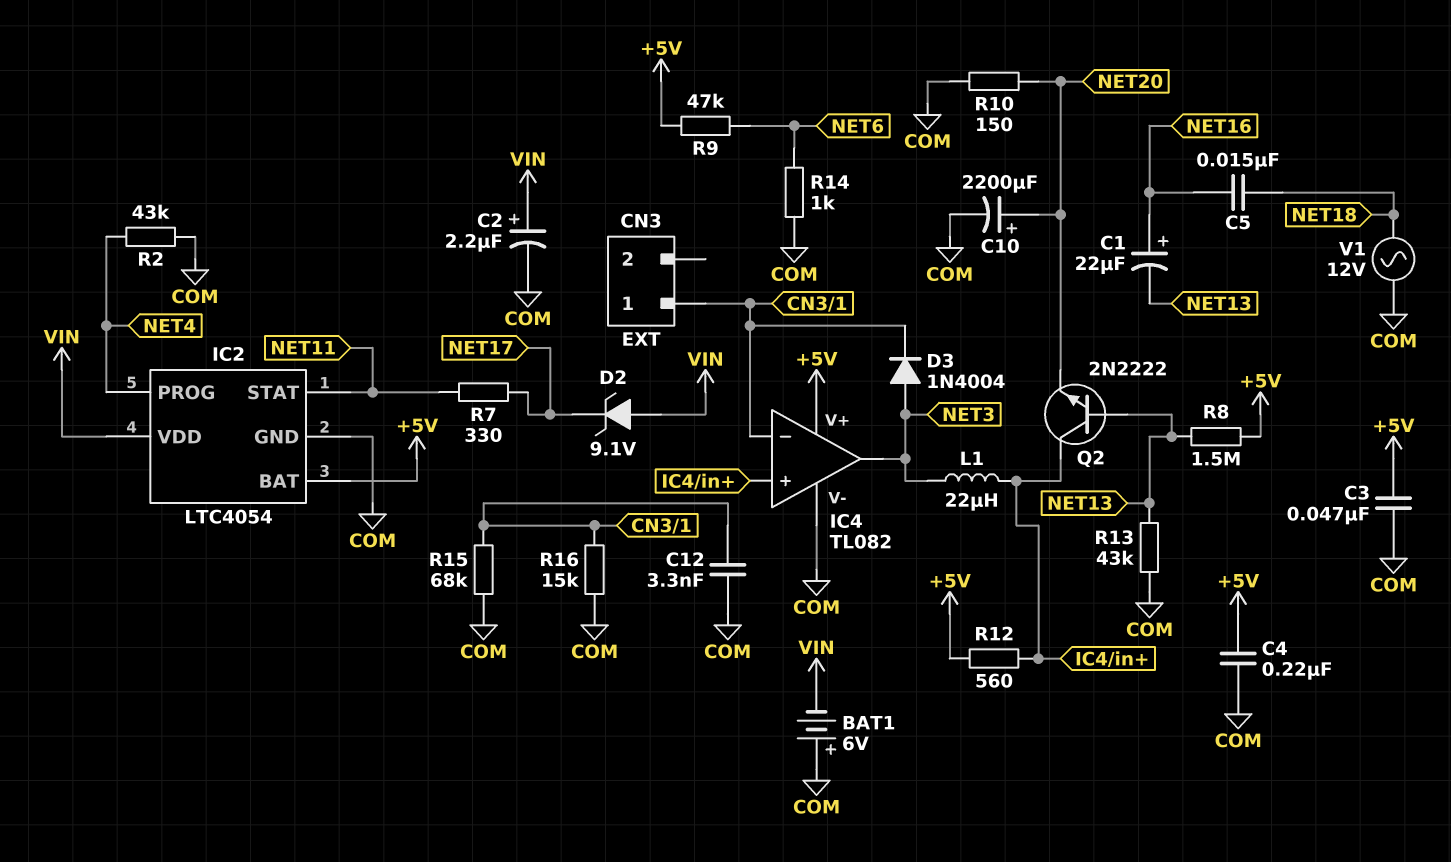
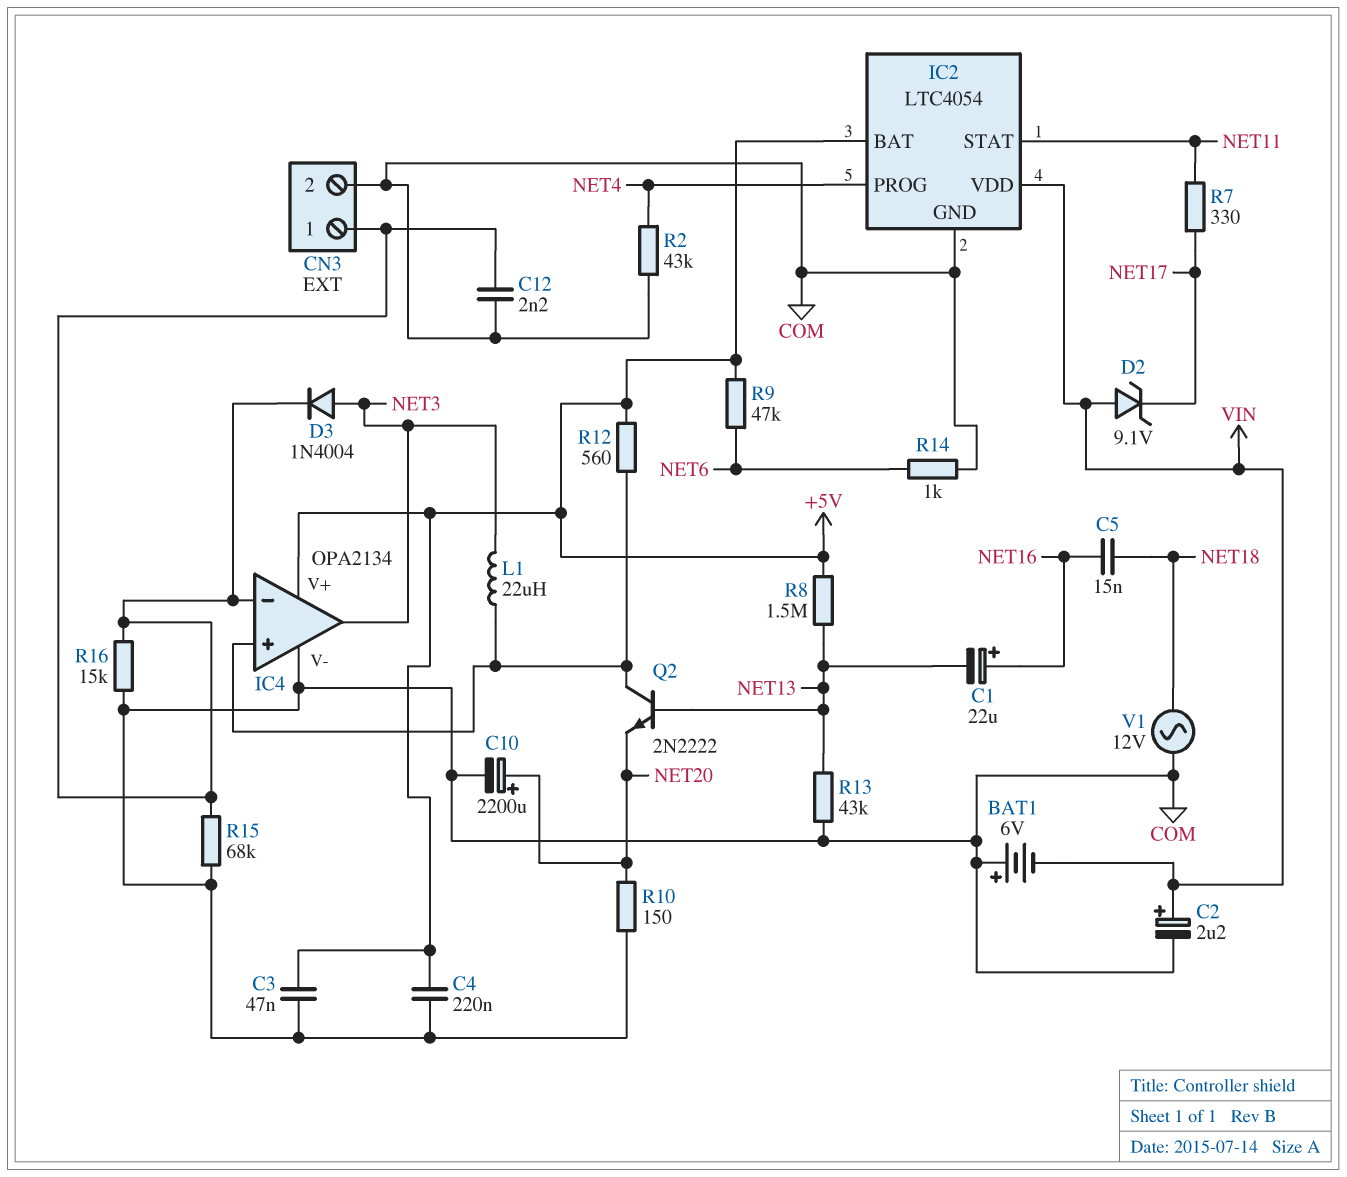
C12: 3.3nF (CN3/1, COM) -> 2.2nF (CN3/1, COM)
CN3 pin 2: none -> COM
IC4: TL082 -> OPA2134

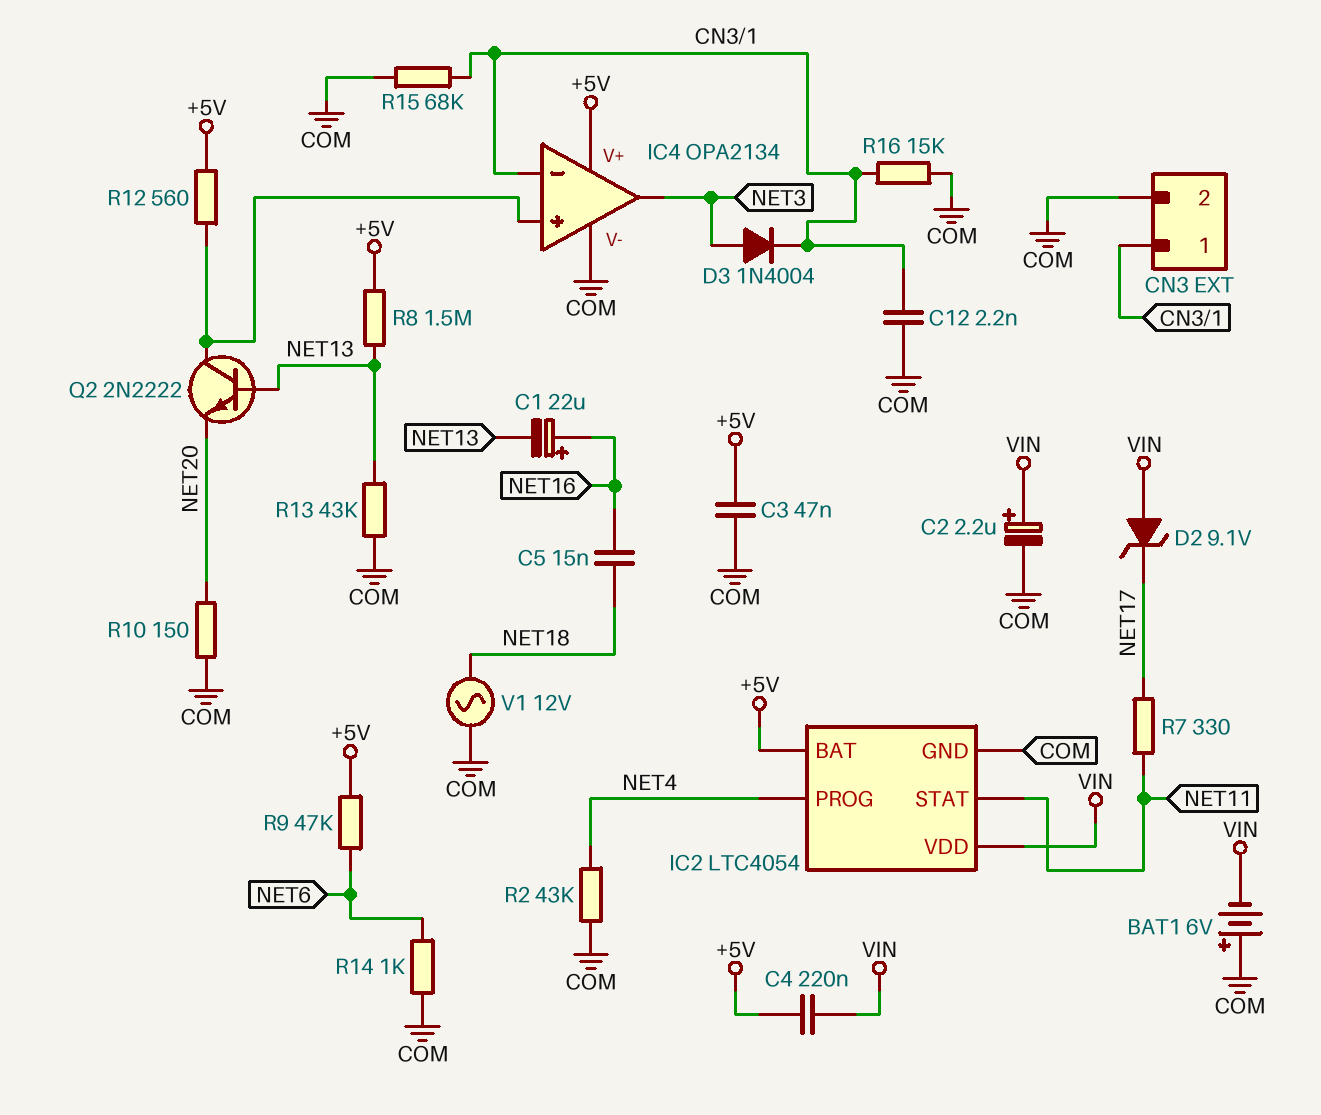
C4: 220nF (+5V, COM) -> 220nF (+5V, VIN)
C10: 2200uF (plus NET20, minus COM) -> none
L1: 22uH (IC4/in+, NET3) -> none

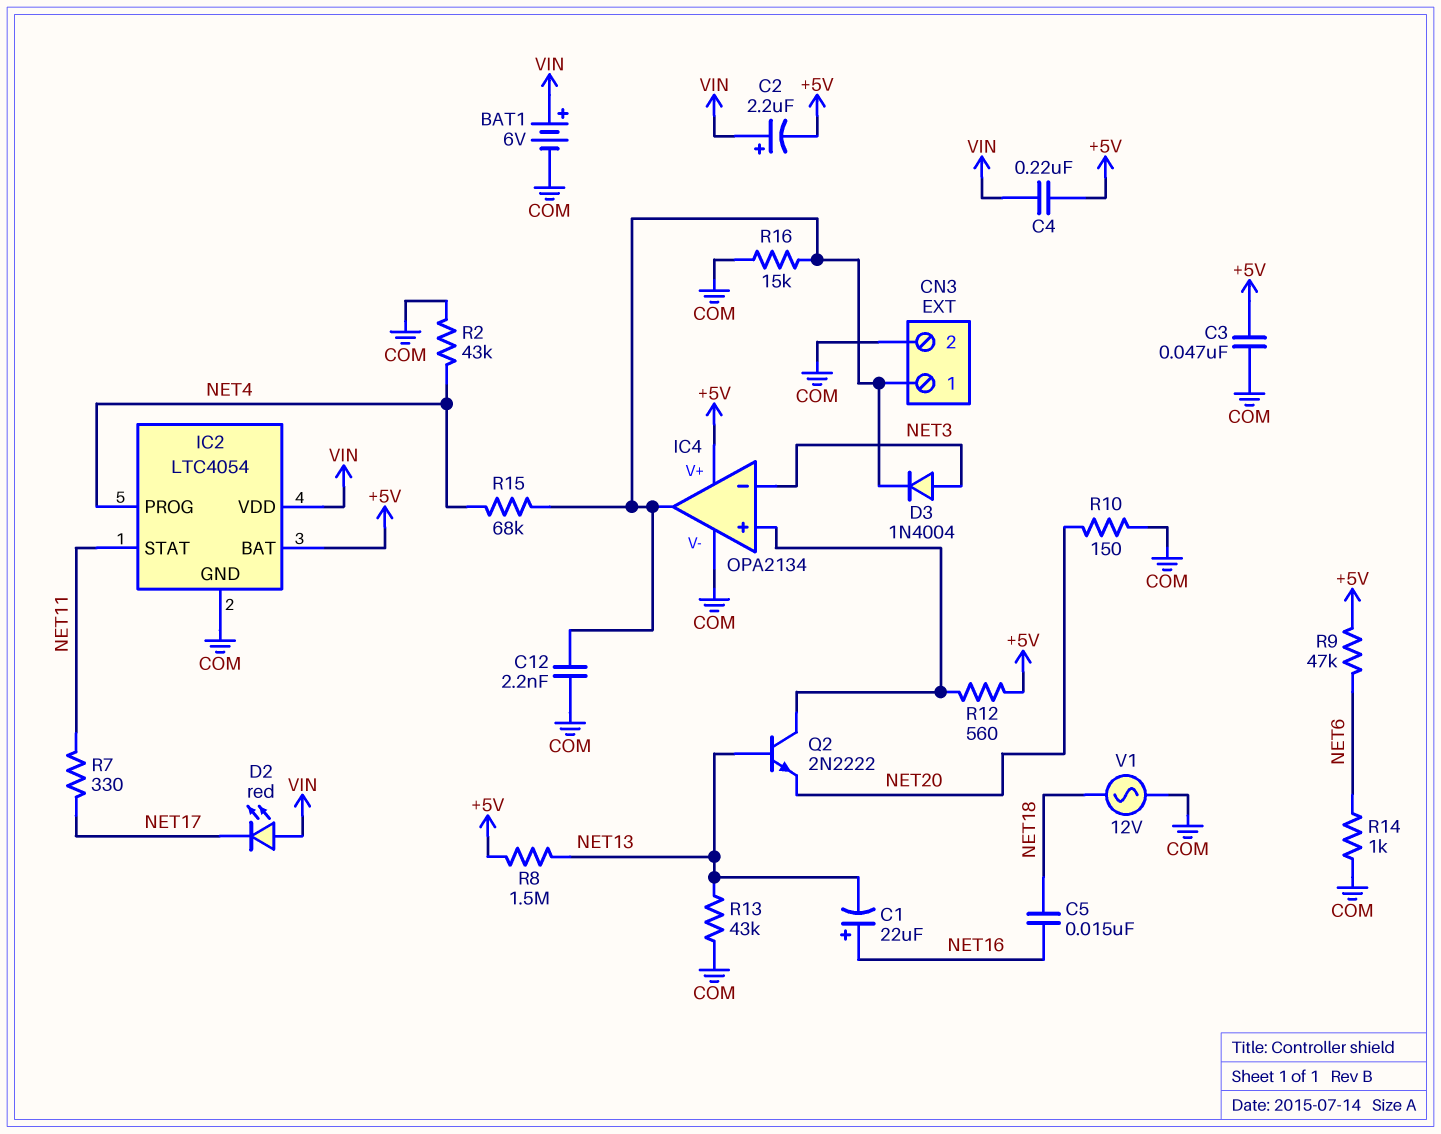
BAT1: 6V (plus COM, minus VIN) -> 6V (plus VIN, minus COM)
C2: 2.2uF (plus VIN, minus COM) -> 2.2uF (plus VIN, minus +5V)
D2: zener 9.1V (A VIN, K NET17) -> LED red (A VIN, K NET17)
IC4 pin in-: CN3/1 -> NET3
IC4 pin out: NET3 -> CN3/1
R15: 68k (CN3/1, COM) -> 68k (CN3/1, NET4)

